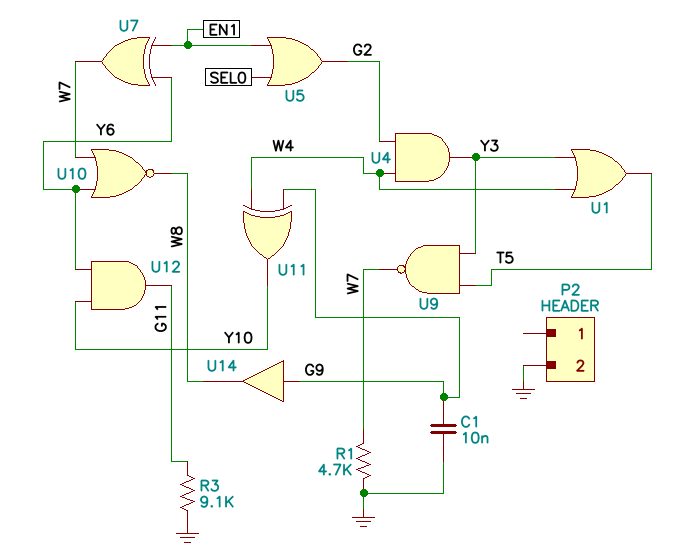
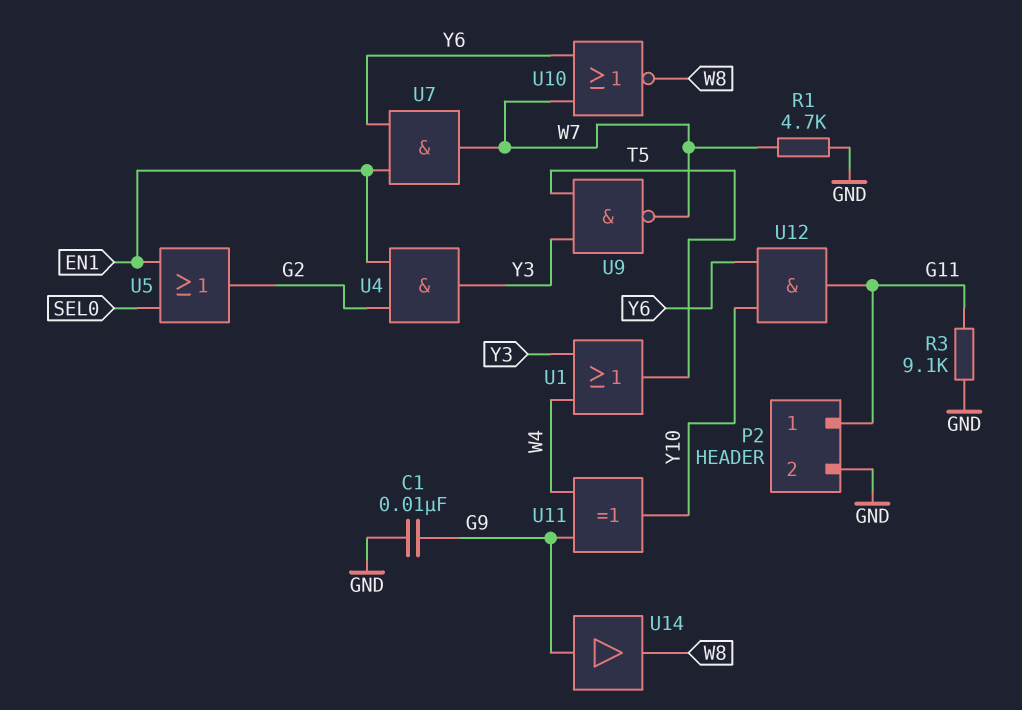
P2 pin 1: none -> G11
U4: AND (in G2, in W4, out Y3) -> AND (in EN1, in G2, out Y3)
U7: XOR (in EN1, in Y6, out W7) -> AND (in EN1, in Y6, out W7)

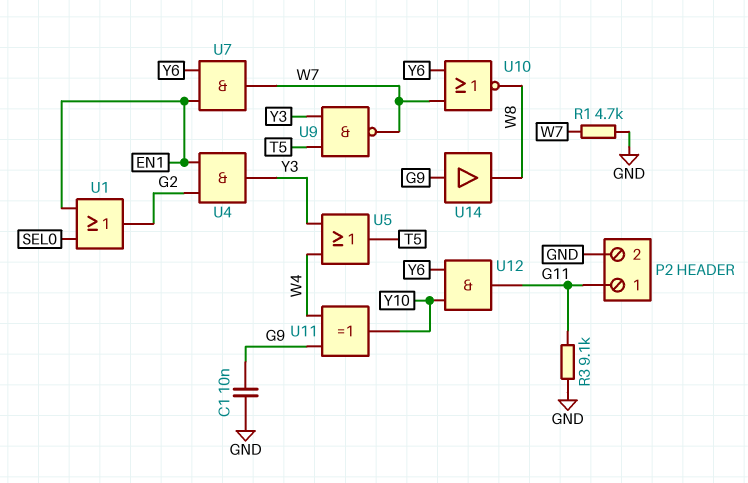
U1: OR (in W4, in Y3, out T5) -> OR (in EN1, in SEL0, out G2)
U5: OR (in EN1, in SEL0, out G2) -> OR (in W4, in Y3, out T5)

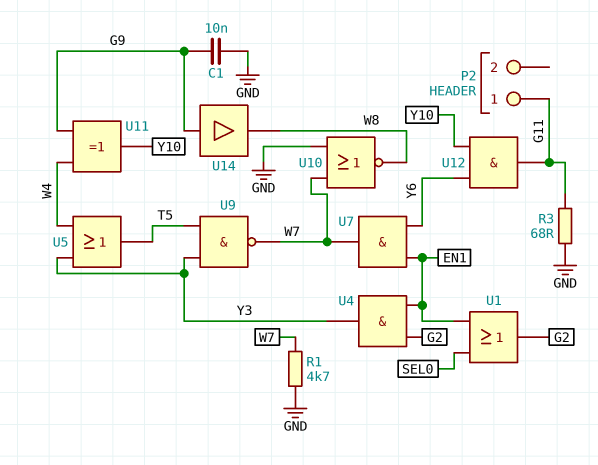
P2 pin 2: GND -> none
R3: 9.1k (G11, GND) -> 68 (G11, GND)
U10: NOR (in W7, in Y6, out W8) -> NOR (in GND, in W7, out W8)

